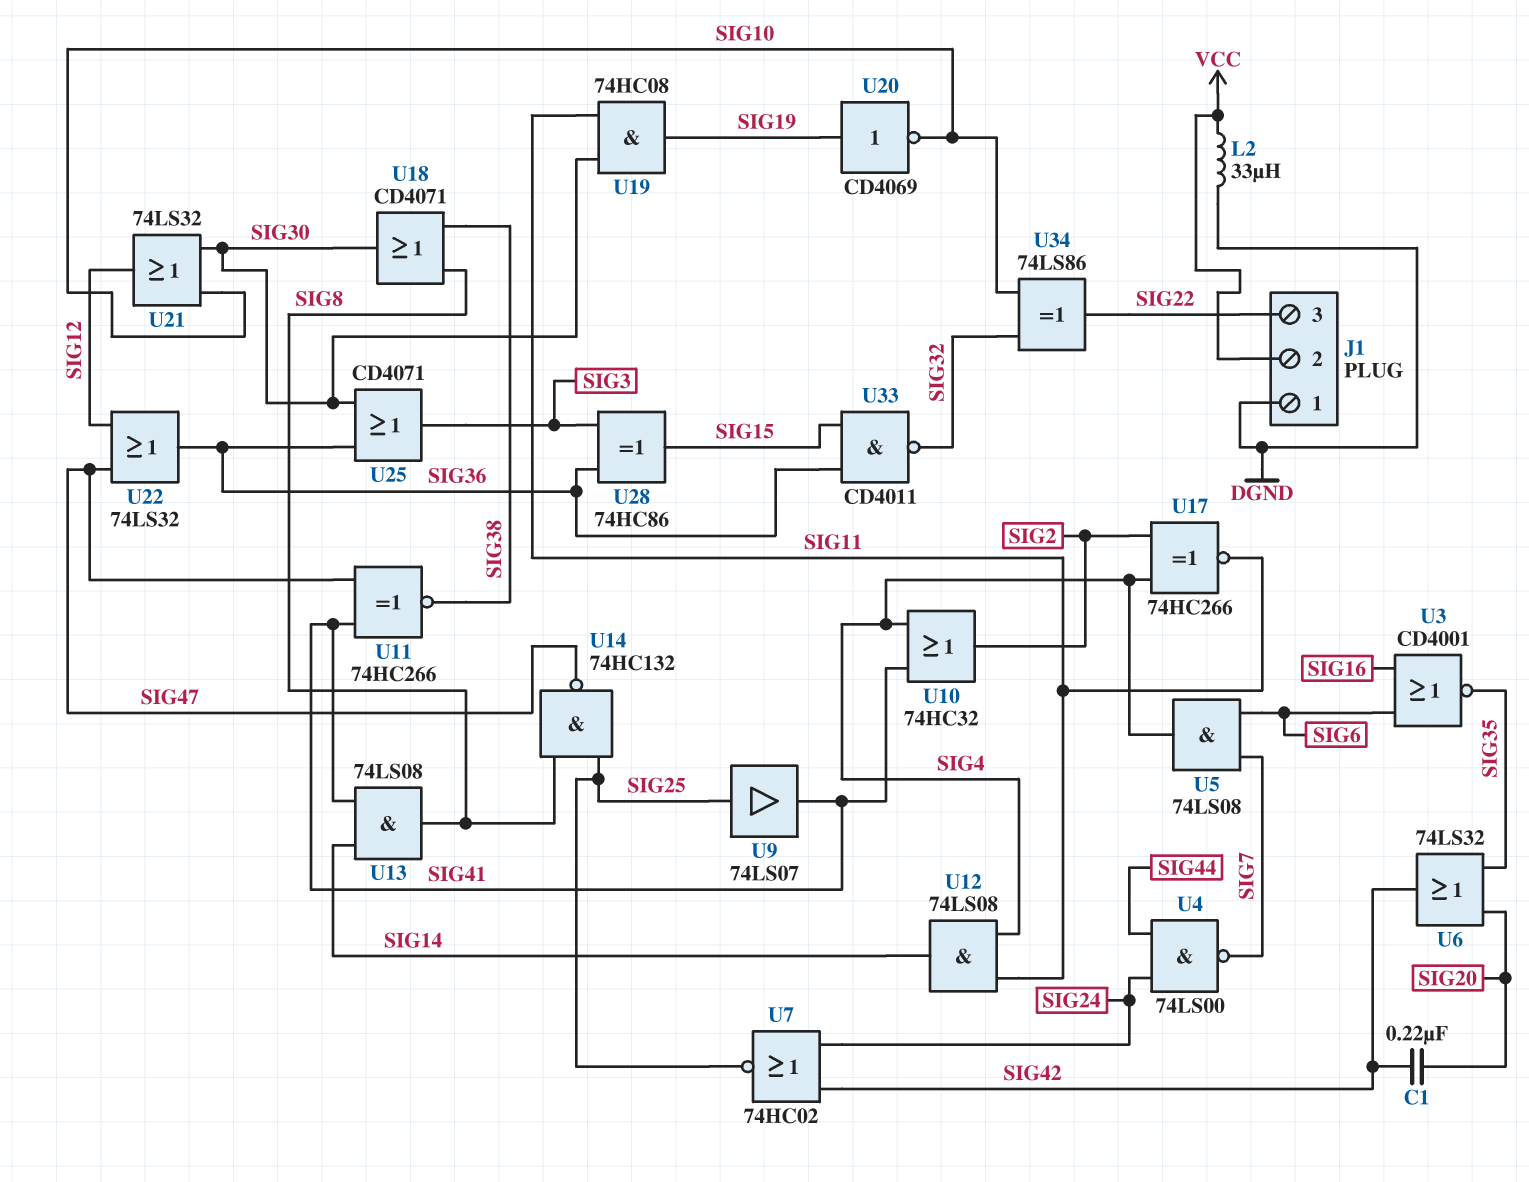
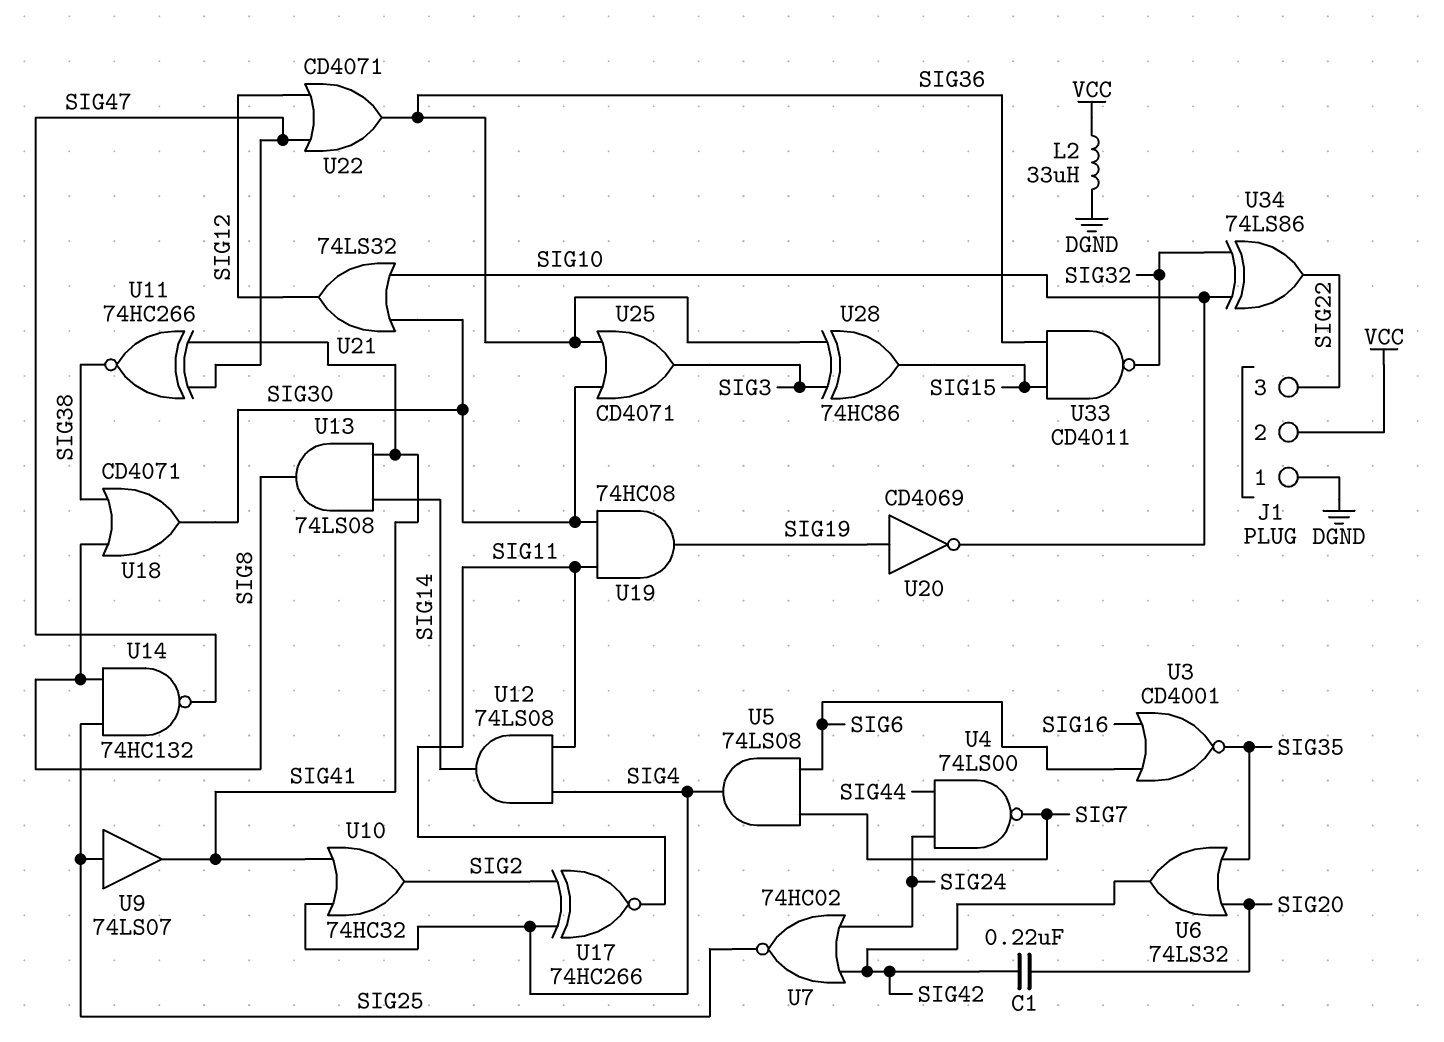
U22: OR 74LS32 (in SIG12, in SIG47, out SIG36) -> OR CD4071 (in SIG12, in SIG47, out SIG36)

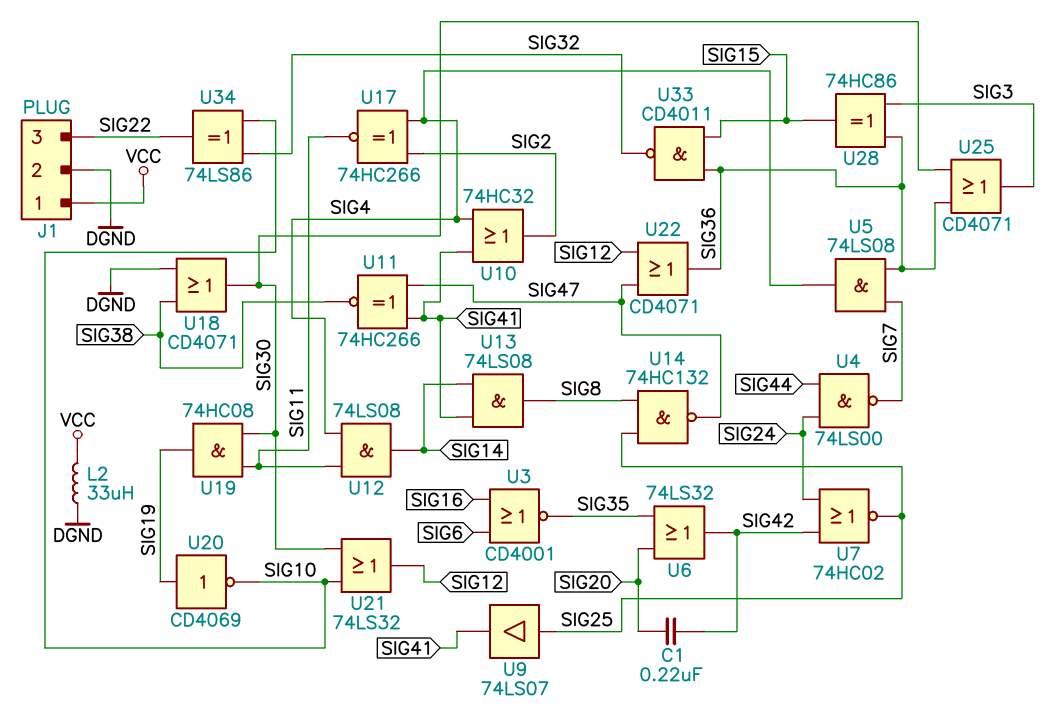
J1 pin 1: DGND -> VCC
J1 pin 2: VCC -> DGND
U5: AND 74LS08 (in SIG6, in SIG7, out SIG4) -> AND 74LS08 (in SIG7, in SIG36, out SIG4)
U18: OR CD4071 (in SIG8, in SIG38, out SIG30) -> OR CD4071 (in DGND, in SIG38, out SIG30)

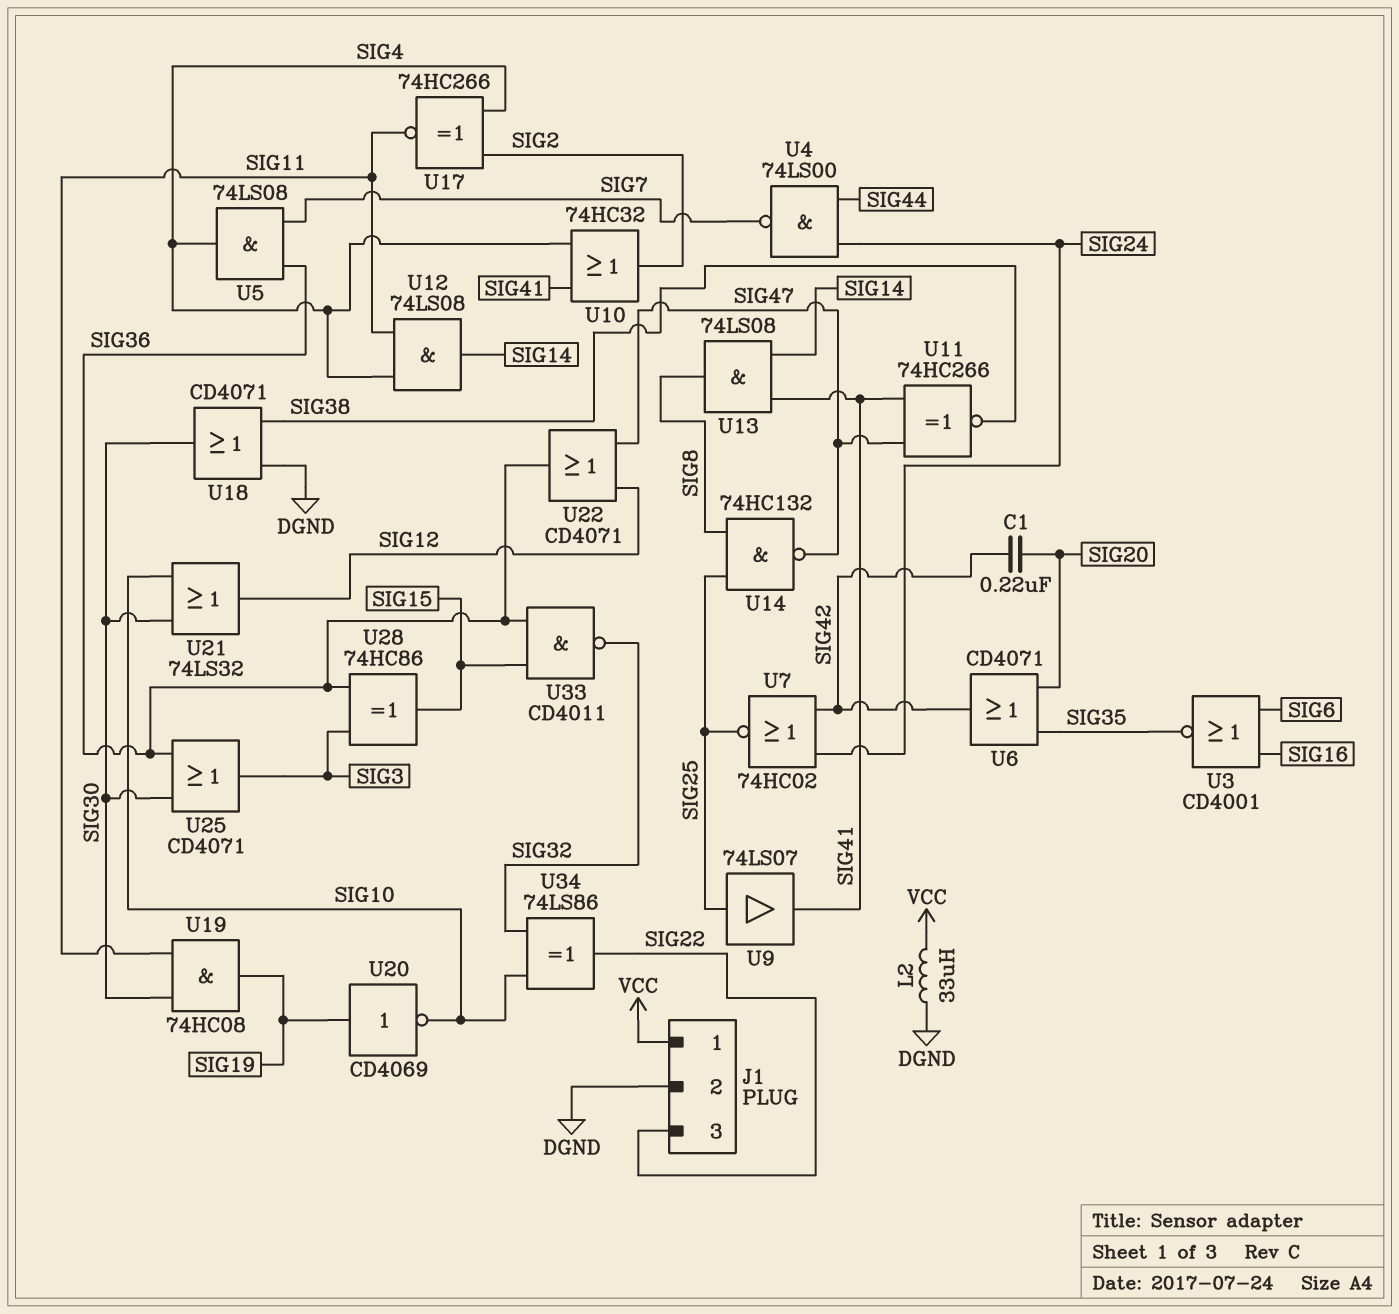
U6: OR 74LS32 (in SIG20, in SIG35, out SIG42) -> OR CD4071 (in SIG20, in SIG35, out SIG42)

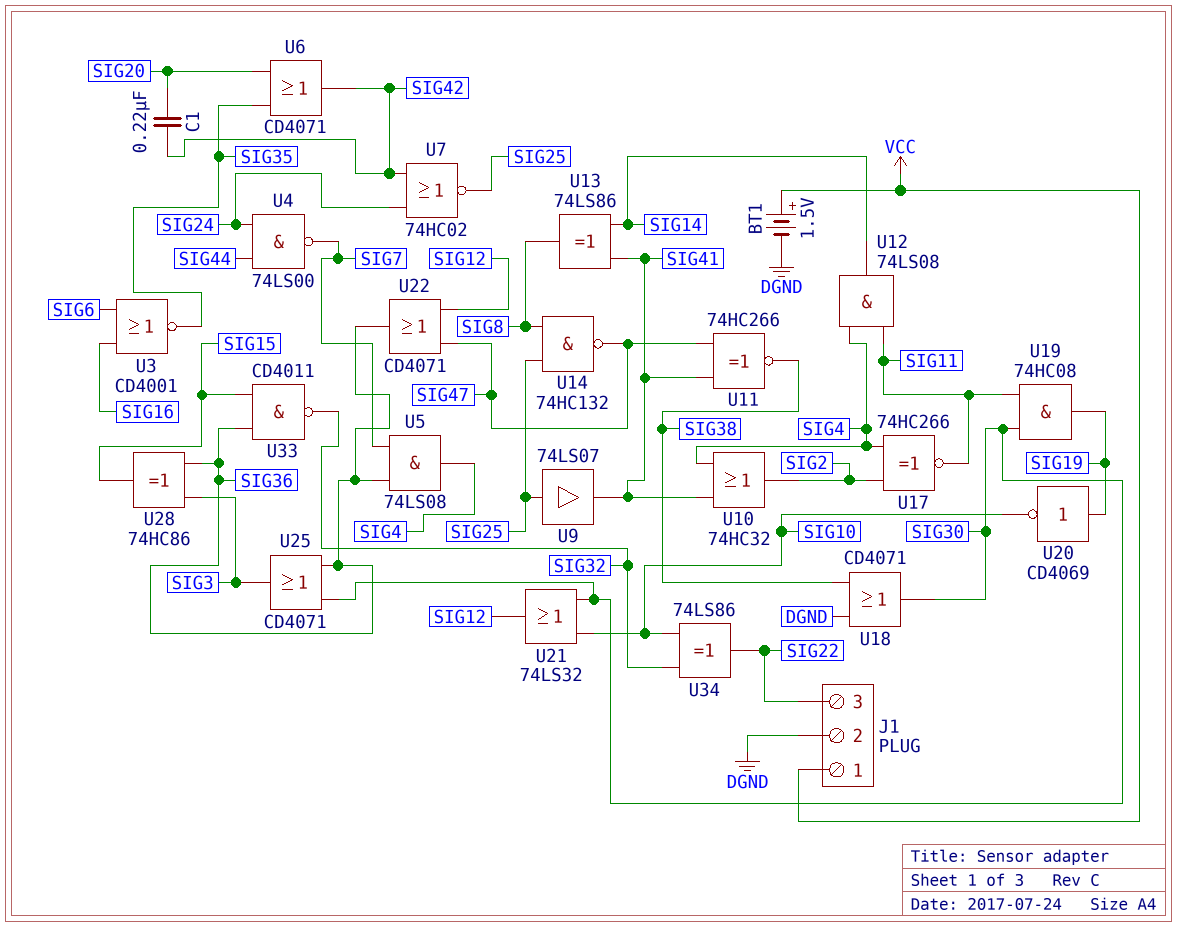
BT1: none -> 1.5V (plus VCC, minus DGND)
L2: 33uH (DGND, VCC) -> none
U13: AND 74LS08 (in SIG14, in SIG41, out SIG8) -> XOR 74LS86 (in SIG14, in SIG41, out SIG8)

